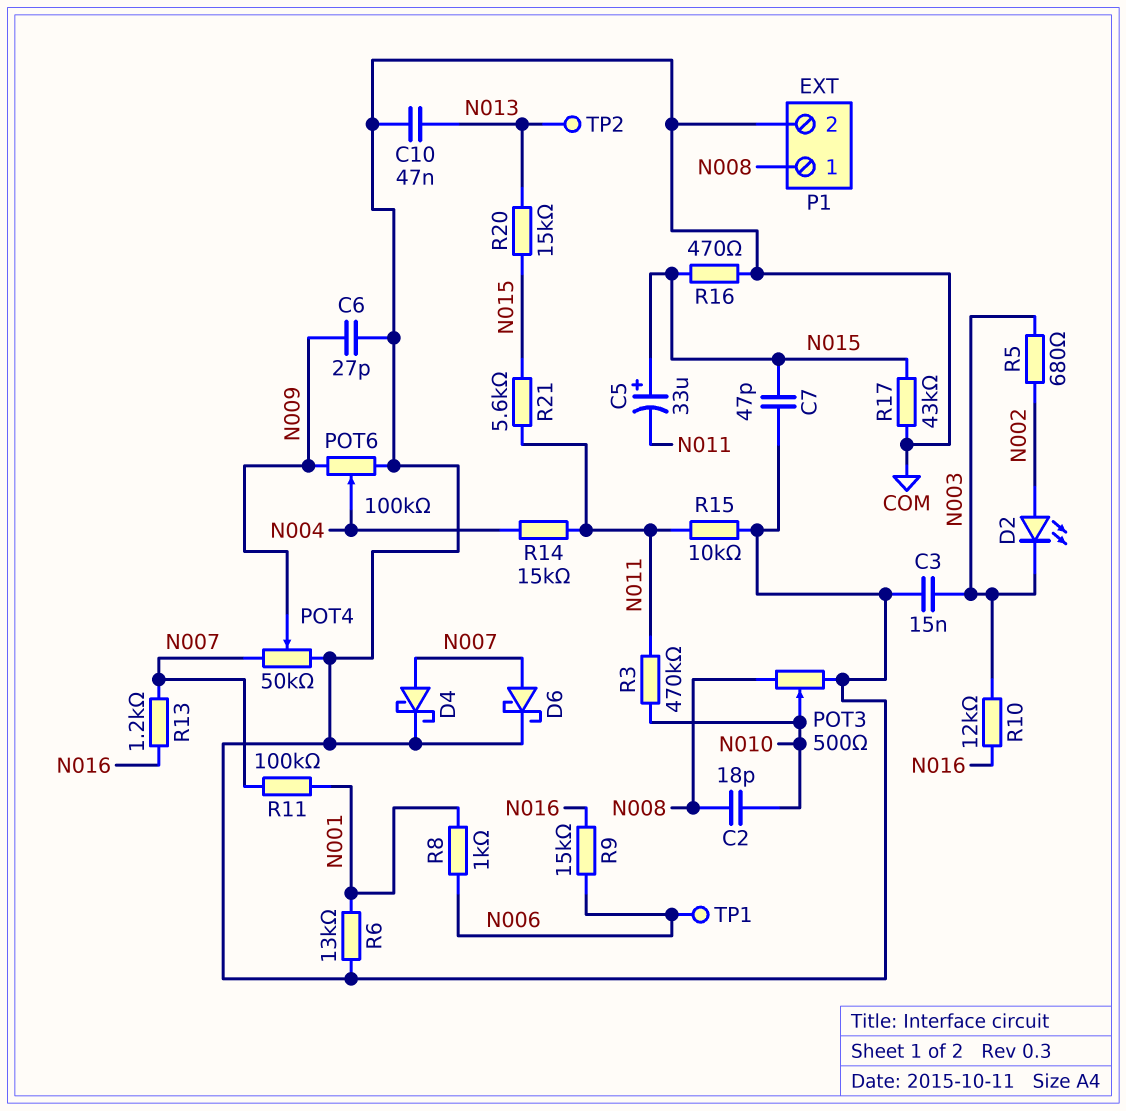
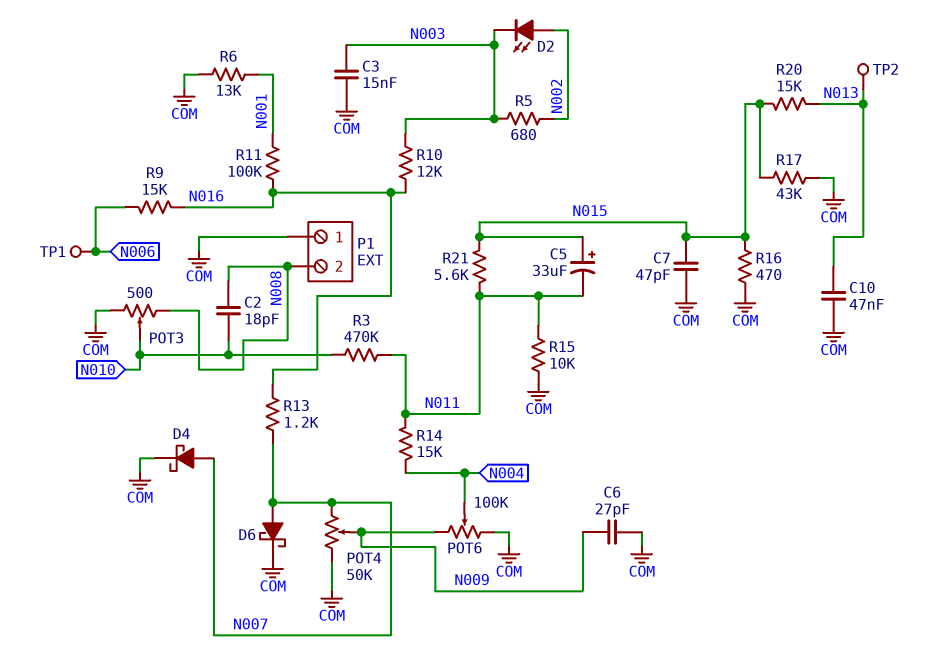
P1 pin 1: N008 -> COM
P1 pin 2: COM -> N008
R8: 1k (N001, N006) -> none
R11: 100k (N001, N007) -> 100k (N001, N016)

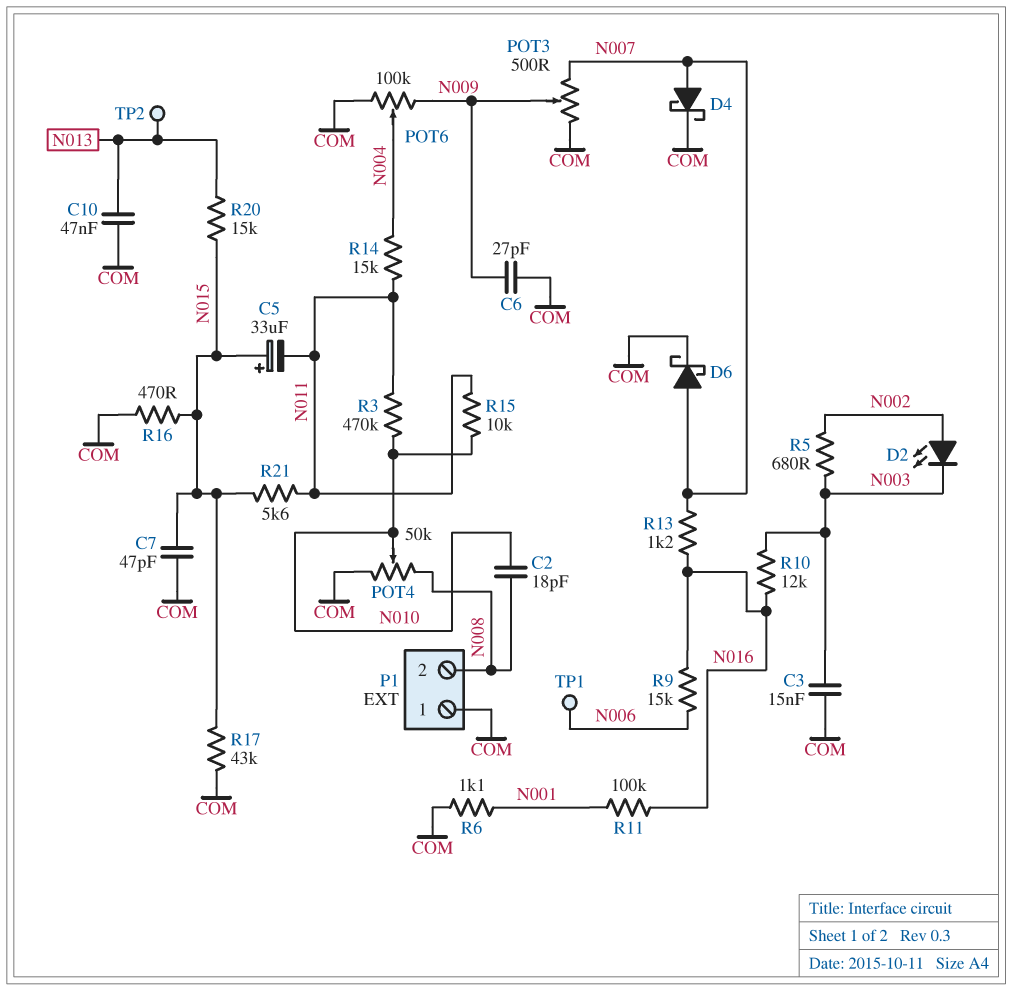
POT3: 500 (COM, N008, wiper N010) -> 500 (COM, N007, wiper N009)
POT4: 50k (COM, N007, wiper N009) -> 50k (COM, N008, wiper N010)
R6: 13k (COM, N001) -> 1.1k (COM, N001)
R15: 10k (COM, N011) -> 10k (N010, N011)

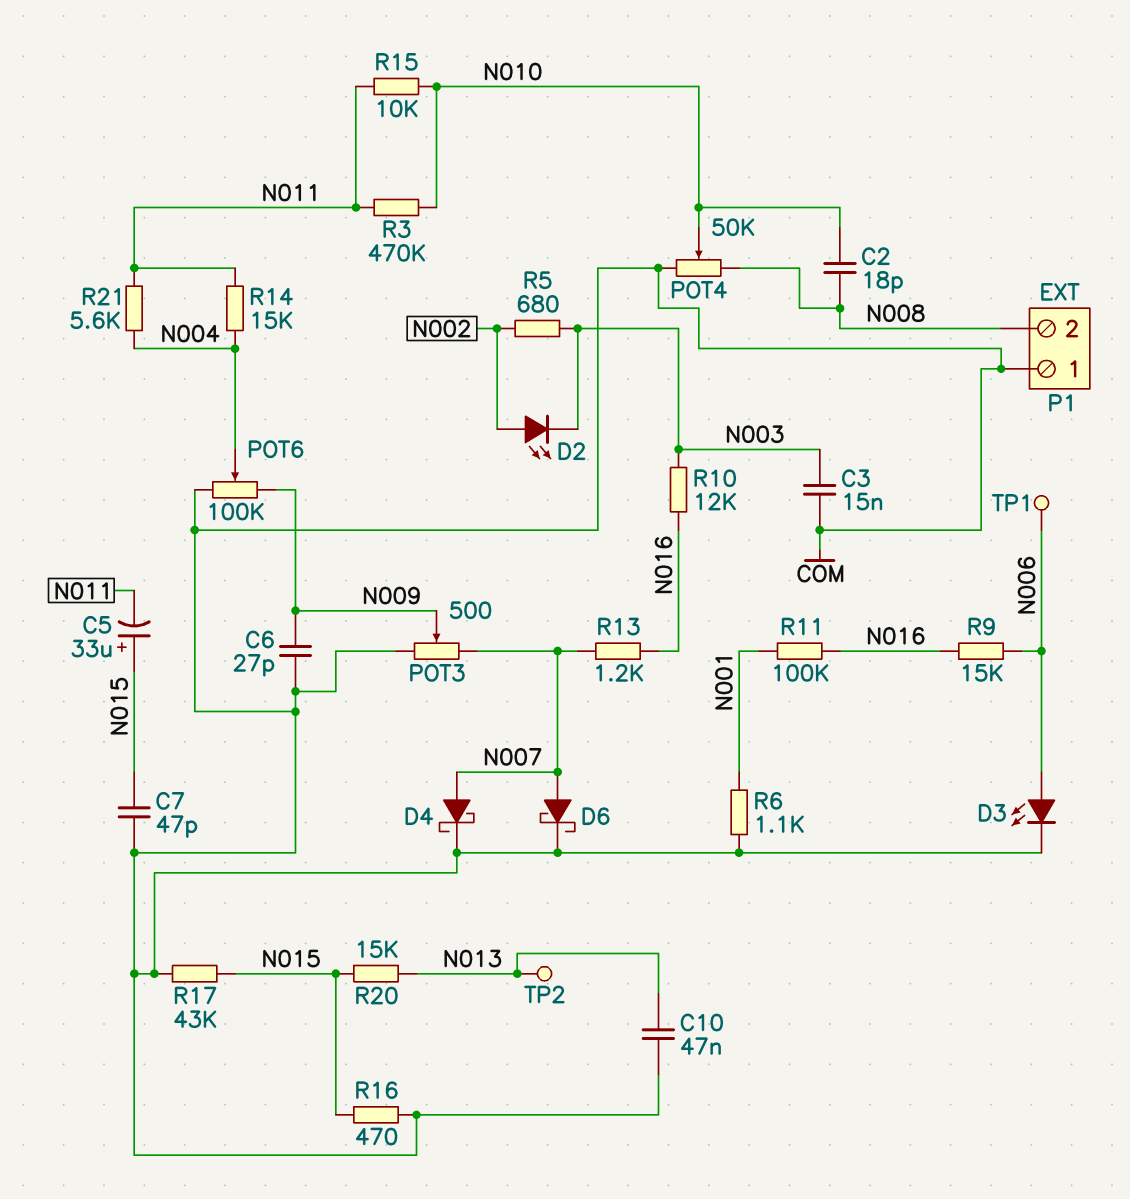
D3: none -> LED (A N006, K COM)
R21: 5.6k (N011, N015) -> 5.6k (N004, N011)

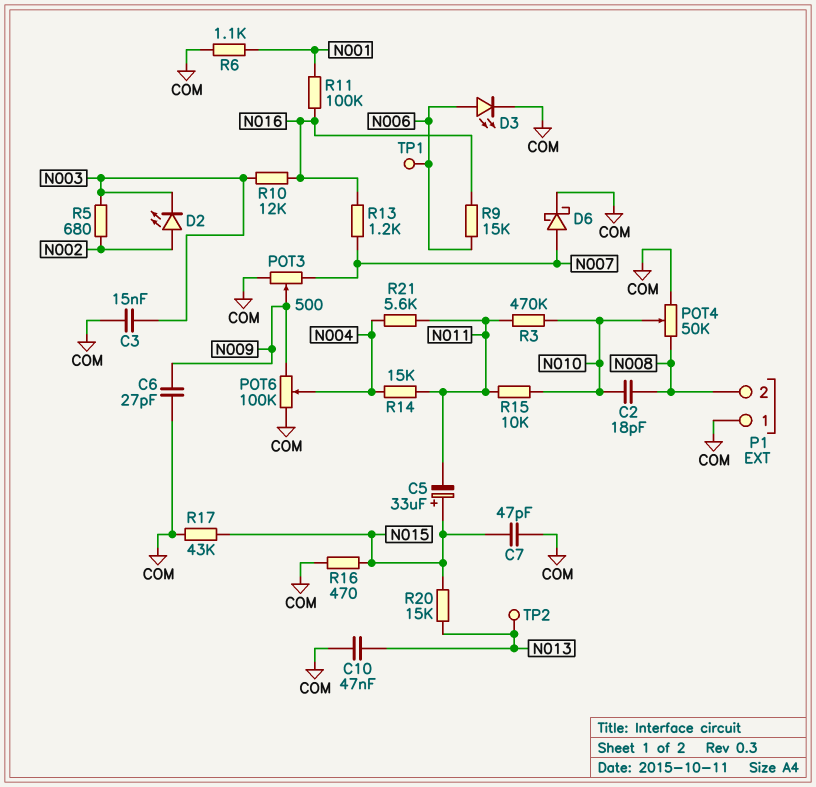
D4: schottky (A N007, K COM) -> none

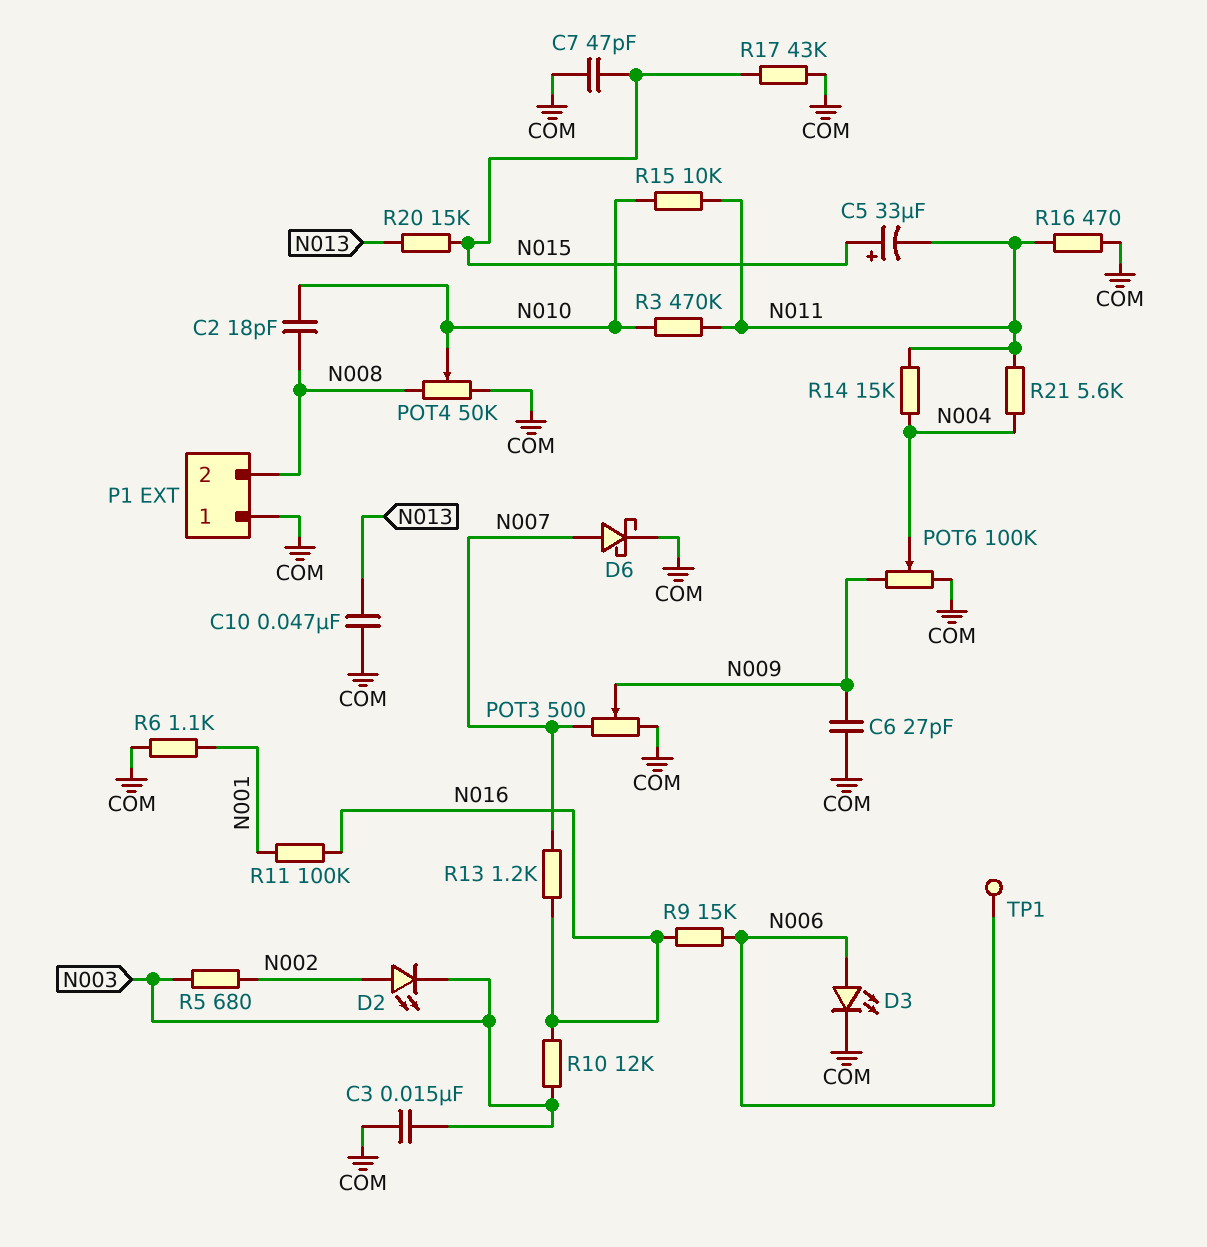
R16: 470 (COM, N015) -> 470 (COM, N011)
TP2: test point (N013) -> none

